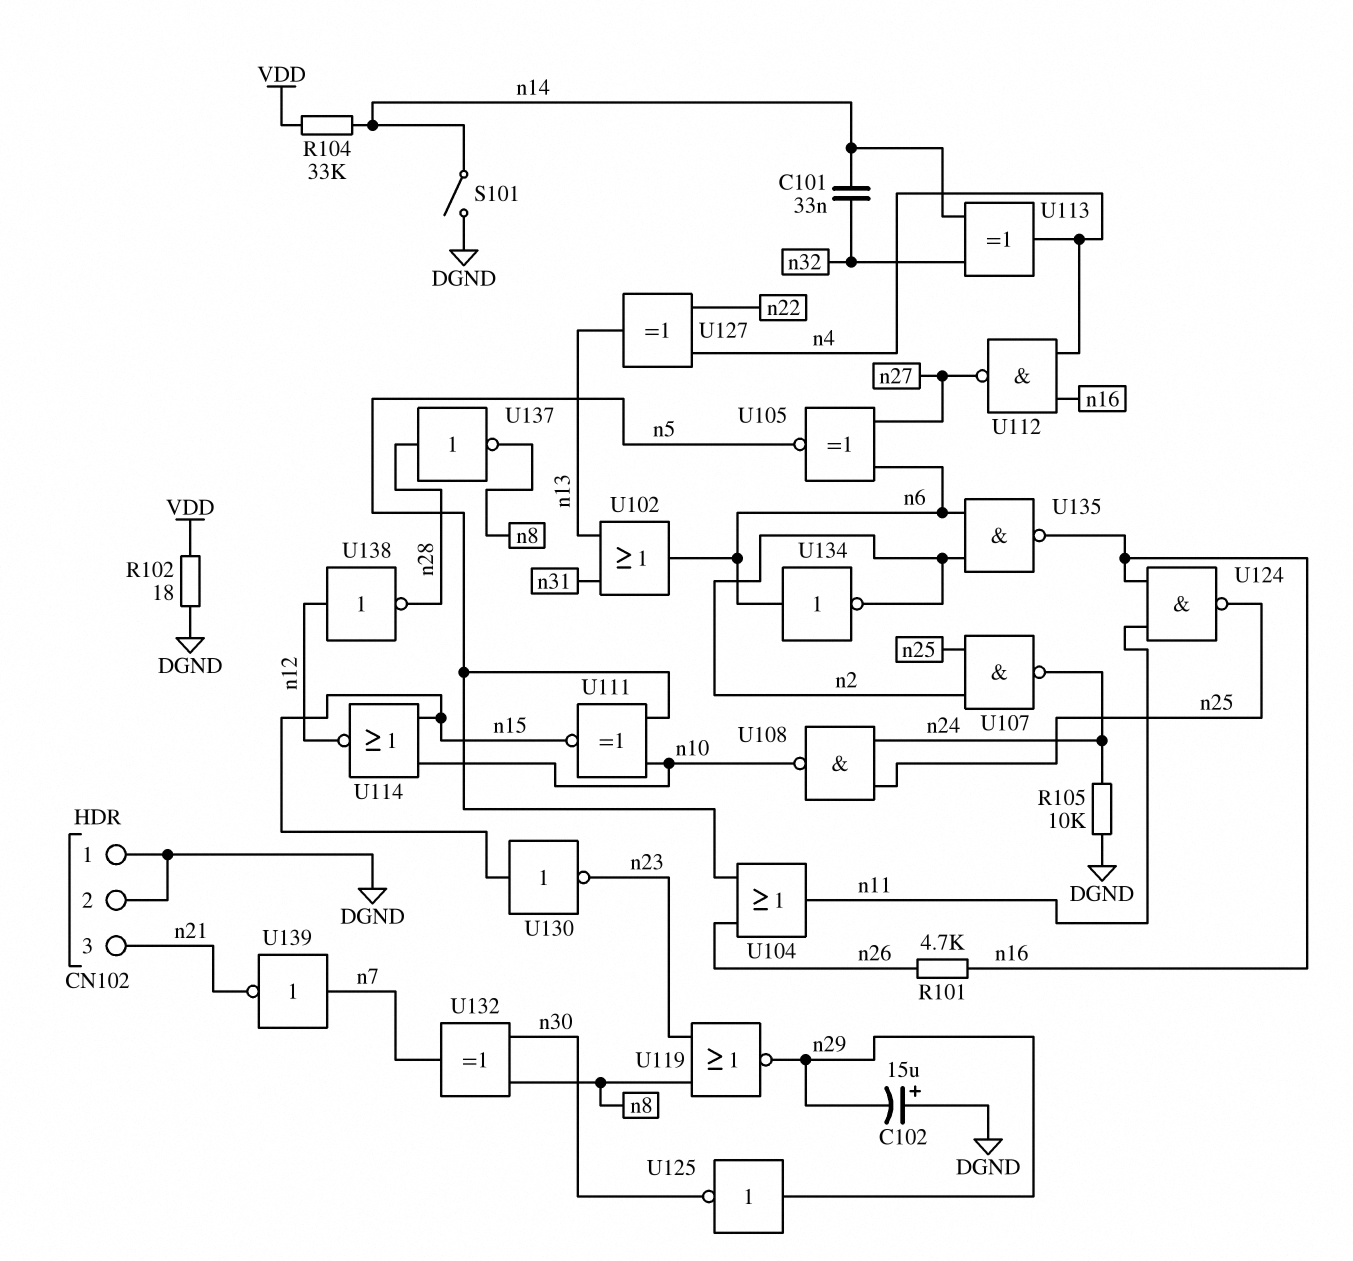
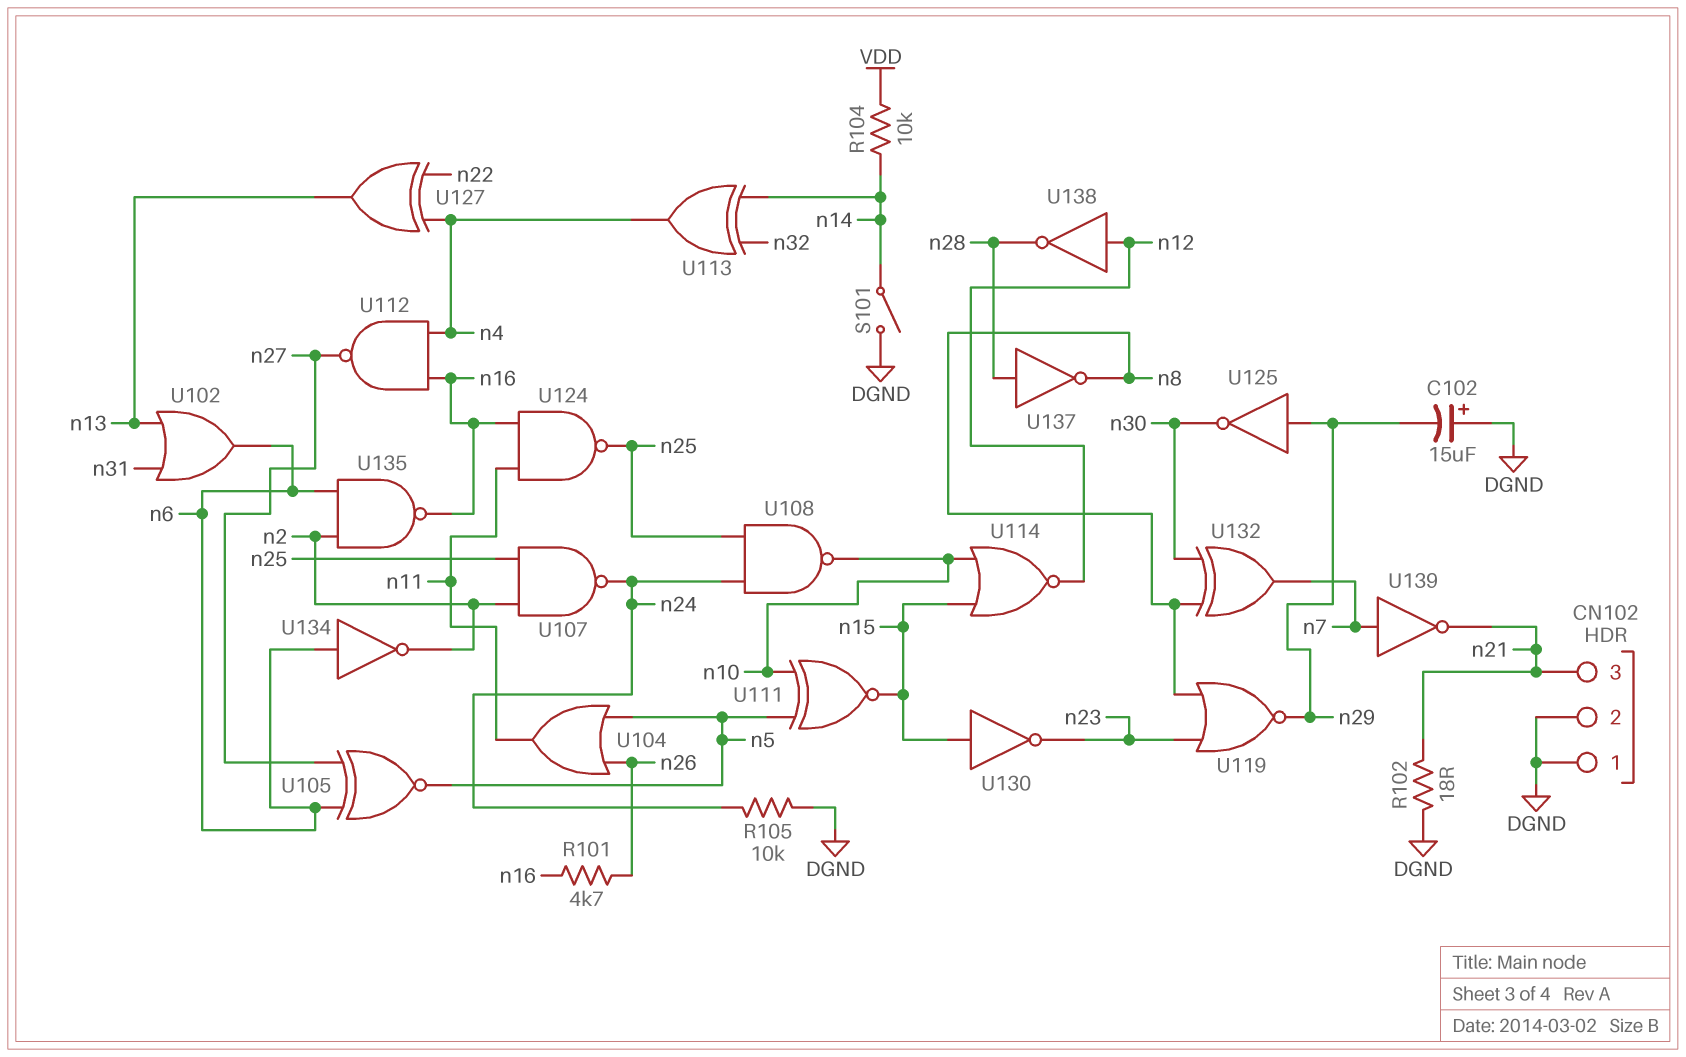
C101: 33nF (n14, n32) -> none
R102: 18 (DGND, VDD) -> 18 (DGND, n21)
R104: 33k (VDD, n14) -> 10k (VDD, n14)

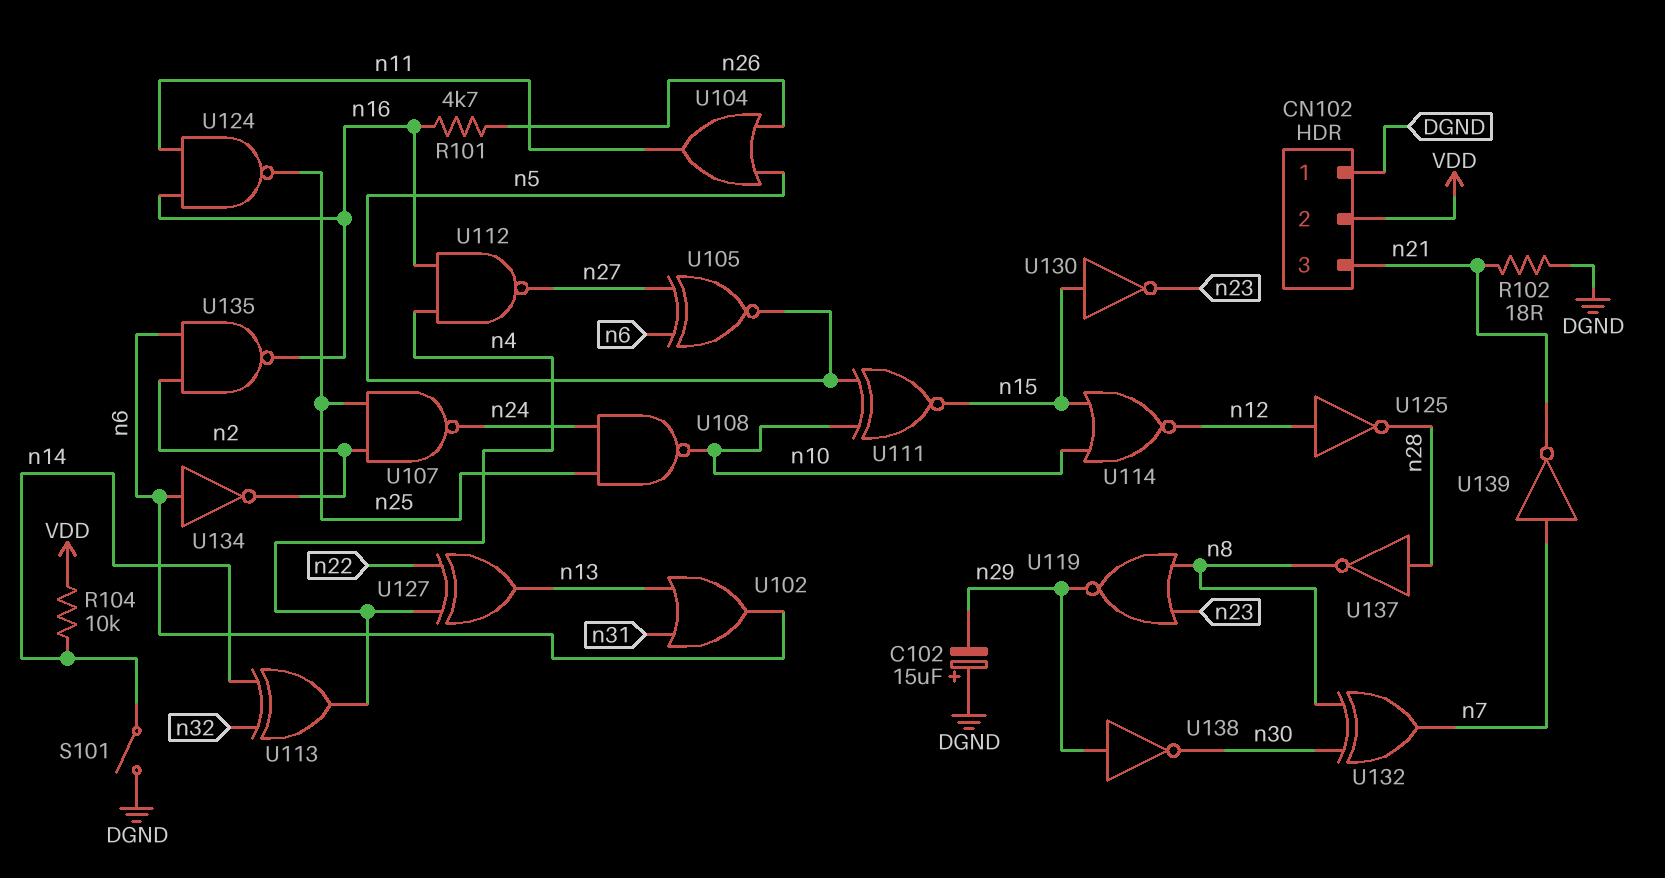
CN102 pin 2: DGND -> VDD
R105: 10k (DGND, n24) -> none
U125: NOT (in n29, out n30) -> NOT (in n12, out n28)
U138: NOT (in n12, out n28) -> NOT (in n29, out n30)

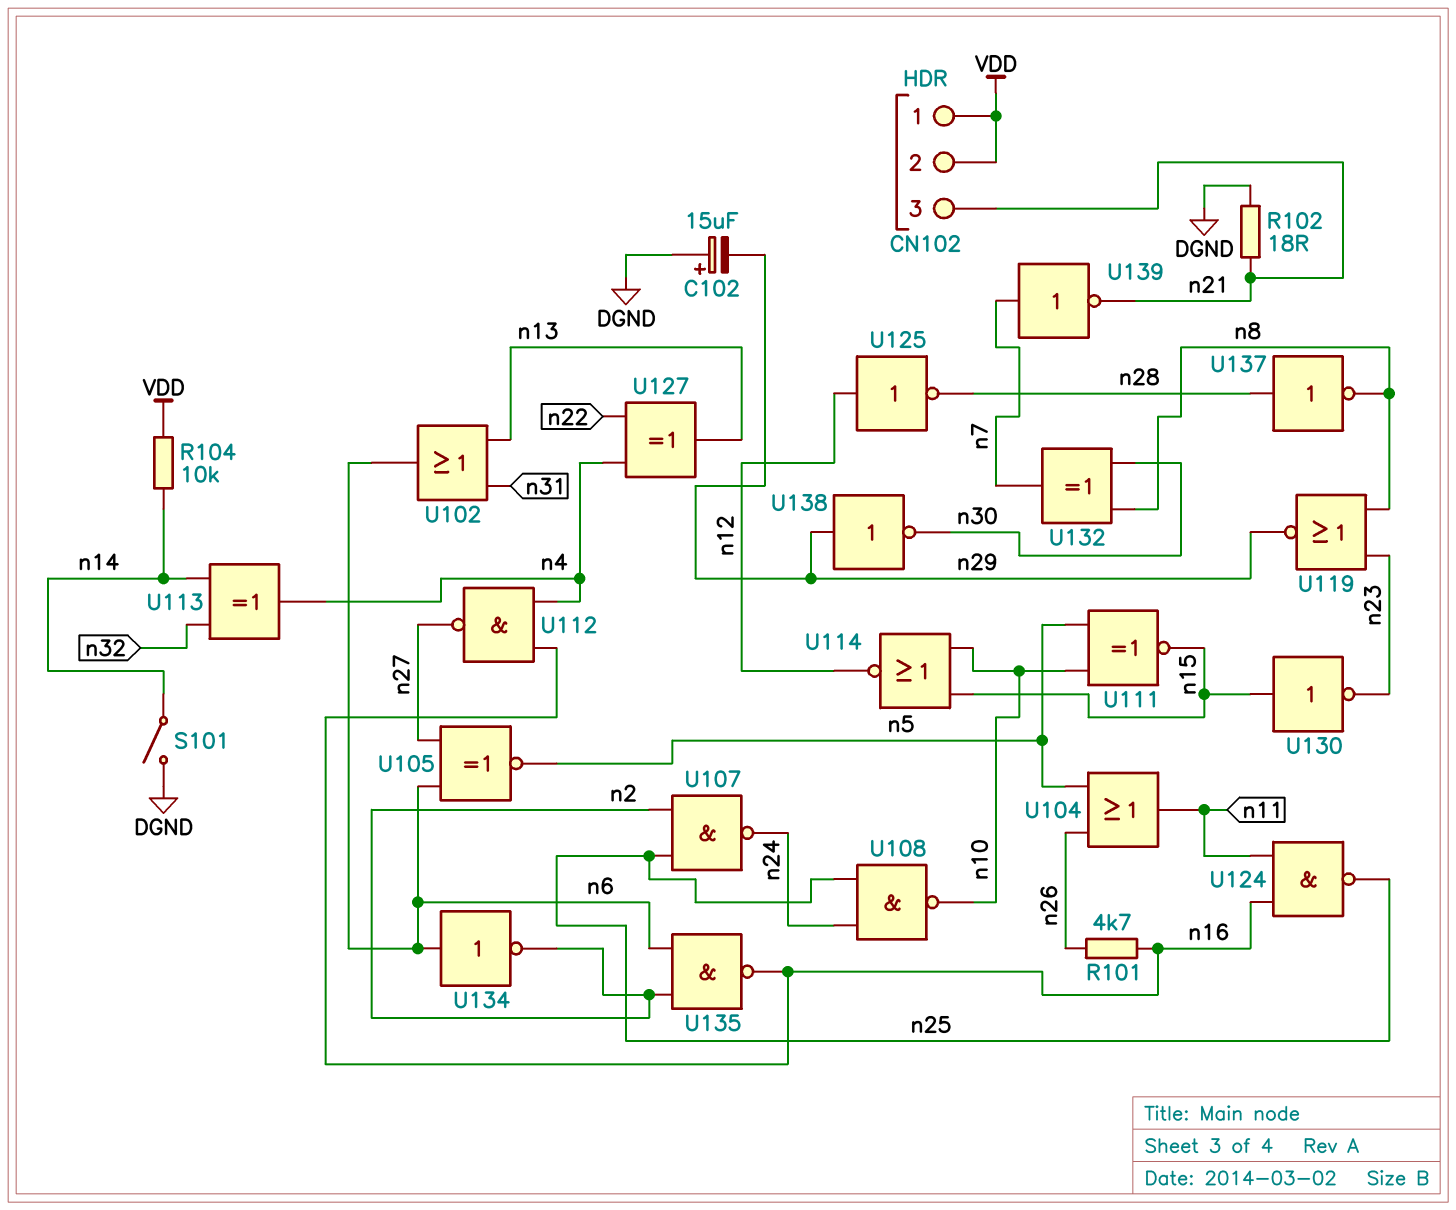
CN102 pin 1: DGND -> VDD

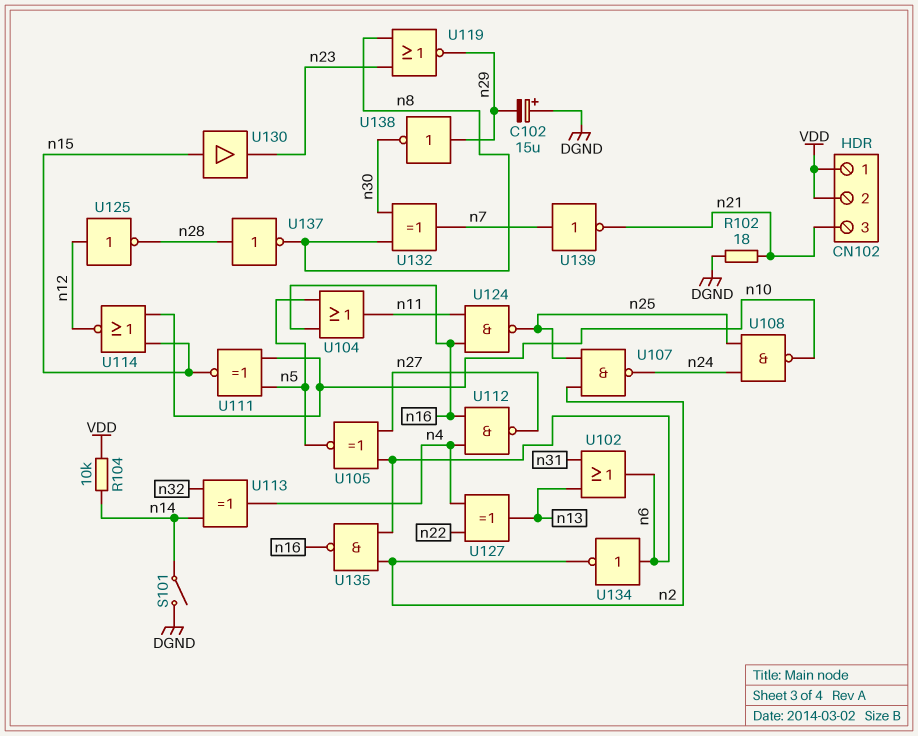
R101: 4.7k (n16, n26) -> none
U104: OR (in n5, in n26, out n11) -> OR (in n5, in n16, out n11)
U130: NOT (in n15, out n23) -> buffer (in n15, out n23)

